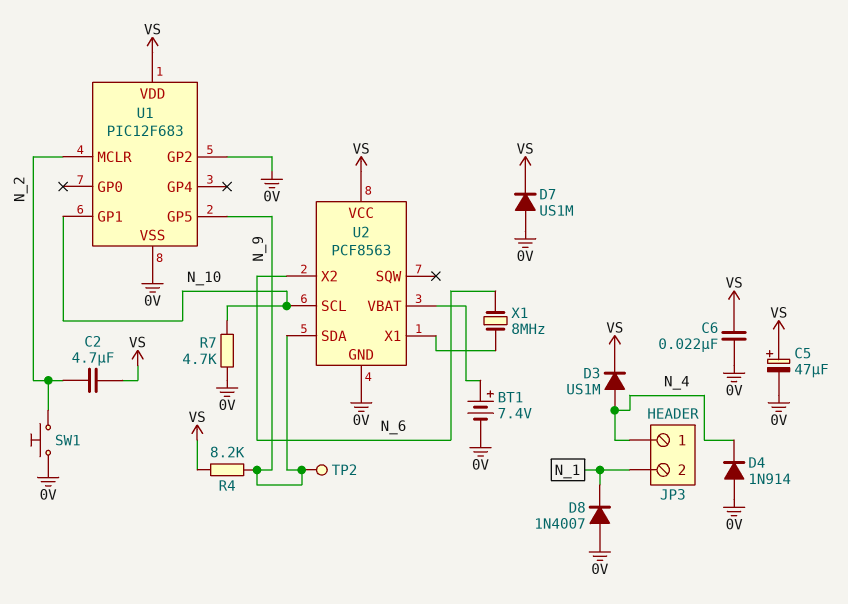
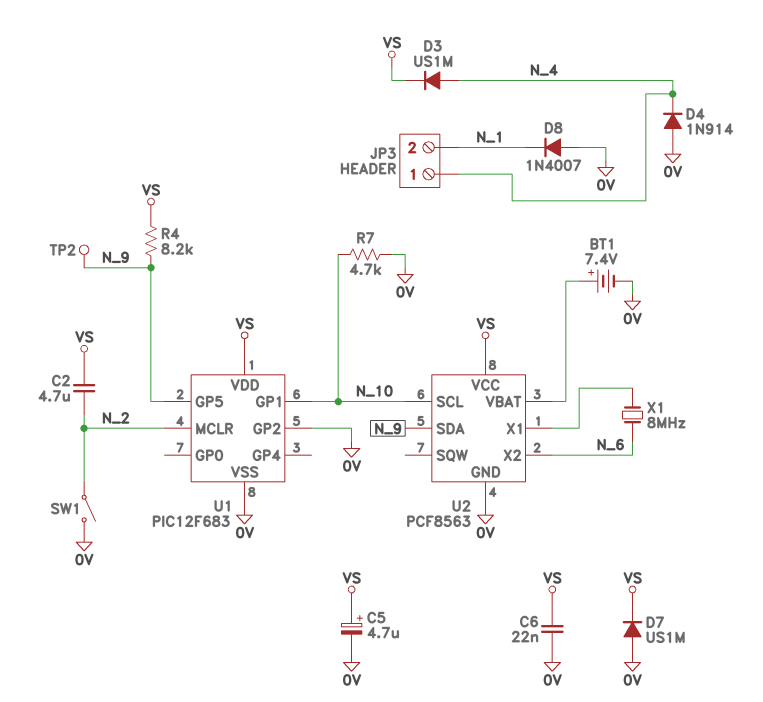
C5: 47uF (plus VS, minus 0V) -> 4.7uF (plus VS, minus 0V)
SW1: button (0V, N_2) -> switch (0V, N_2)

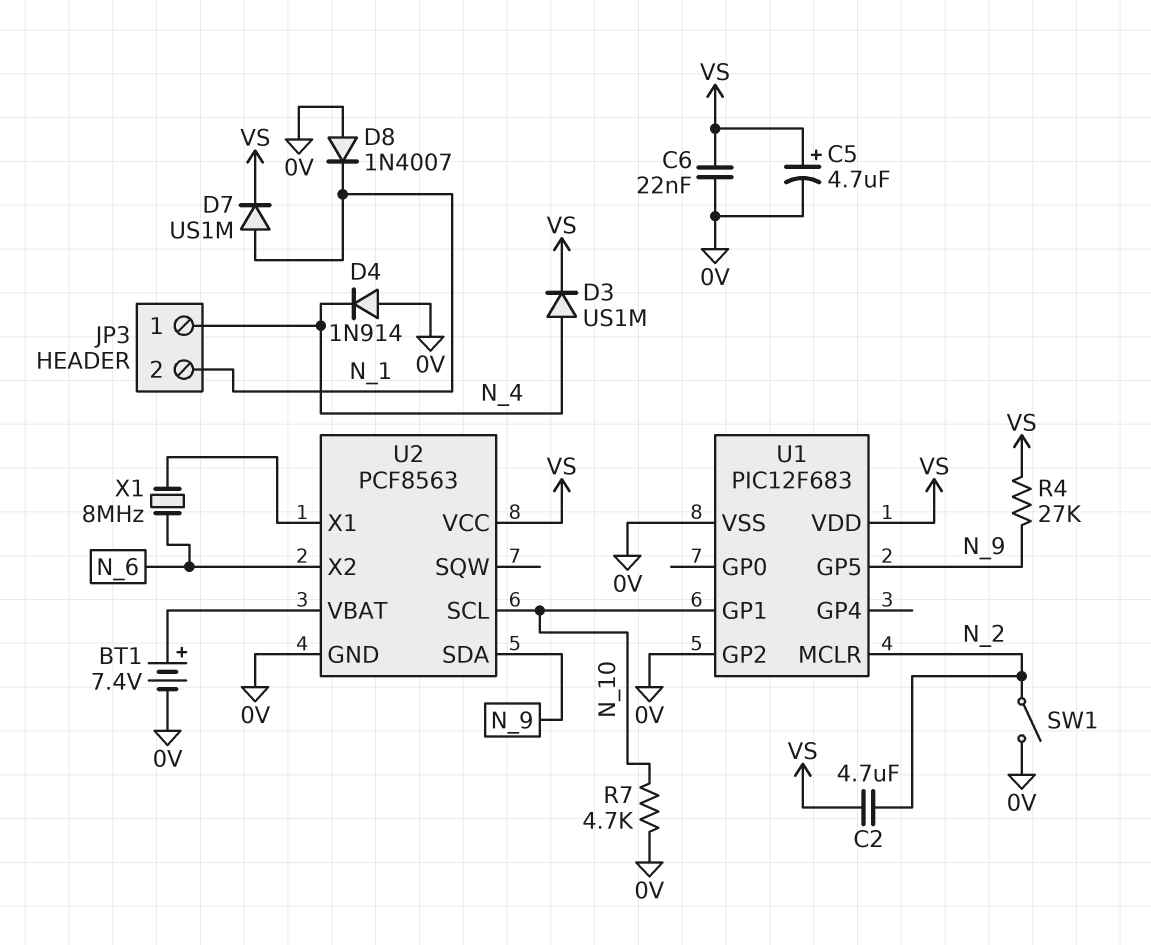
D7: diode US1M (A 0V, K VS) -> diode US1M (A N_1, K VS)
R4: 8.2k (N_9, VS) -> 27k (N_9, VS)
TP2: test point (N_9) -> none

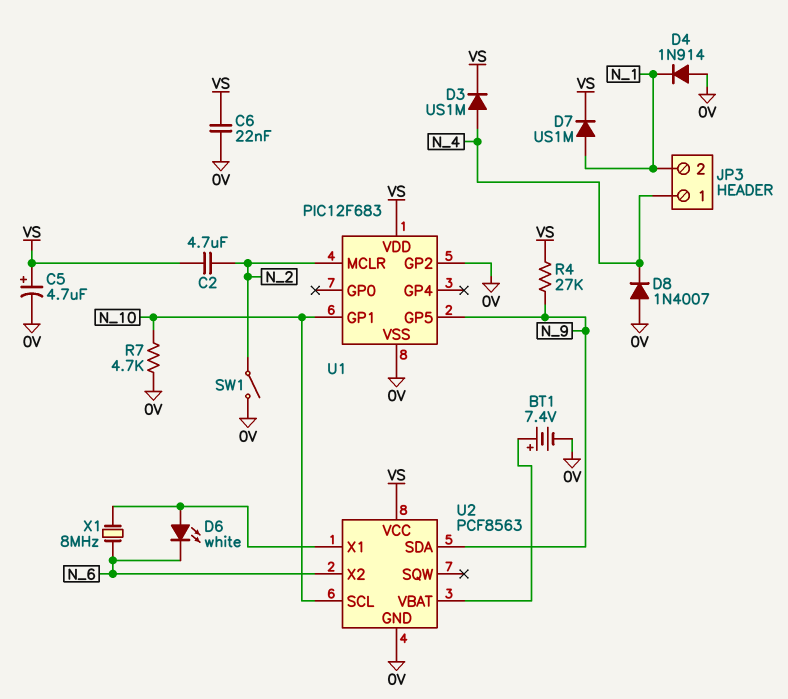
D4: diode 1N914 (A 0V, K N_4) -> diode 1N914 (A 0V, K N_1)
D6: none -> LED white (A U2/X1, K N_6)
D8: diode 1N4007 (A 0V, K N_1) -> diode 1N4007 (A 0V, K N_4)

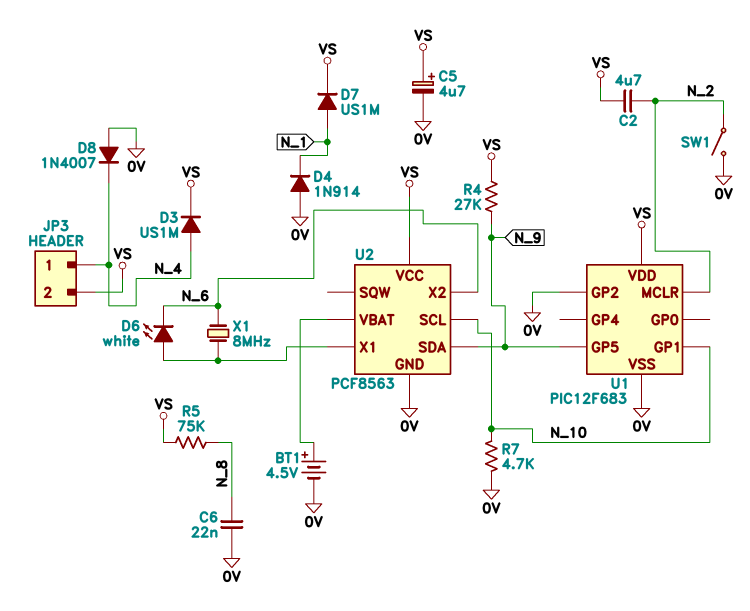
BT1: 7.4V (plus U2/VBAT, minus 0V) -> 4.5V (plus U2/VBAT, minus 0V)
C6: 22nF (0V, VS) -> 22nF (0V, N_8)
JP3 pin 2: N_1 -> VS
R5: none -> 75k (N_8, VS)

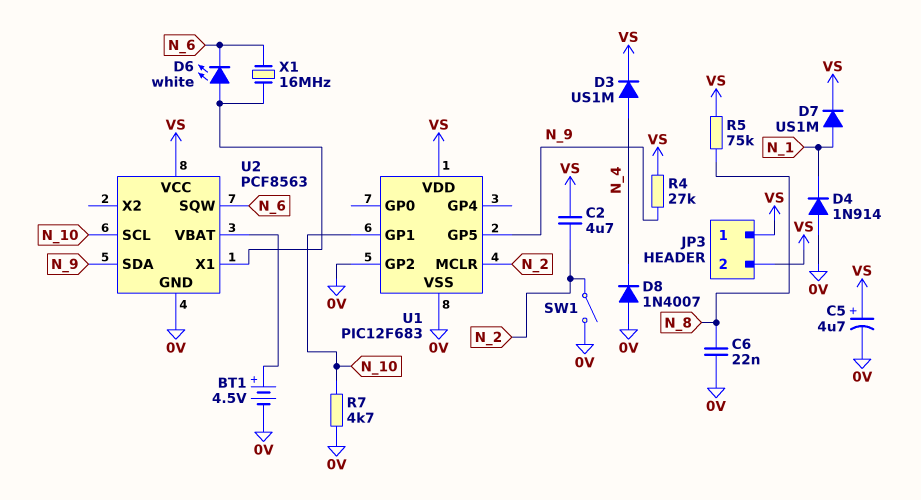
JP3 pin 1: N_4 -> VS
U2 pin SQW: none -> N_6
U2 pin X2: N_6 -> none
X1: 8MHz (N_6, U2/X1) -> 16MHz (N_6, U2/X1)

